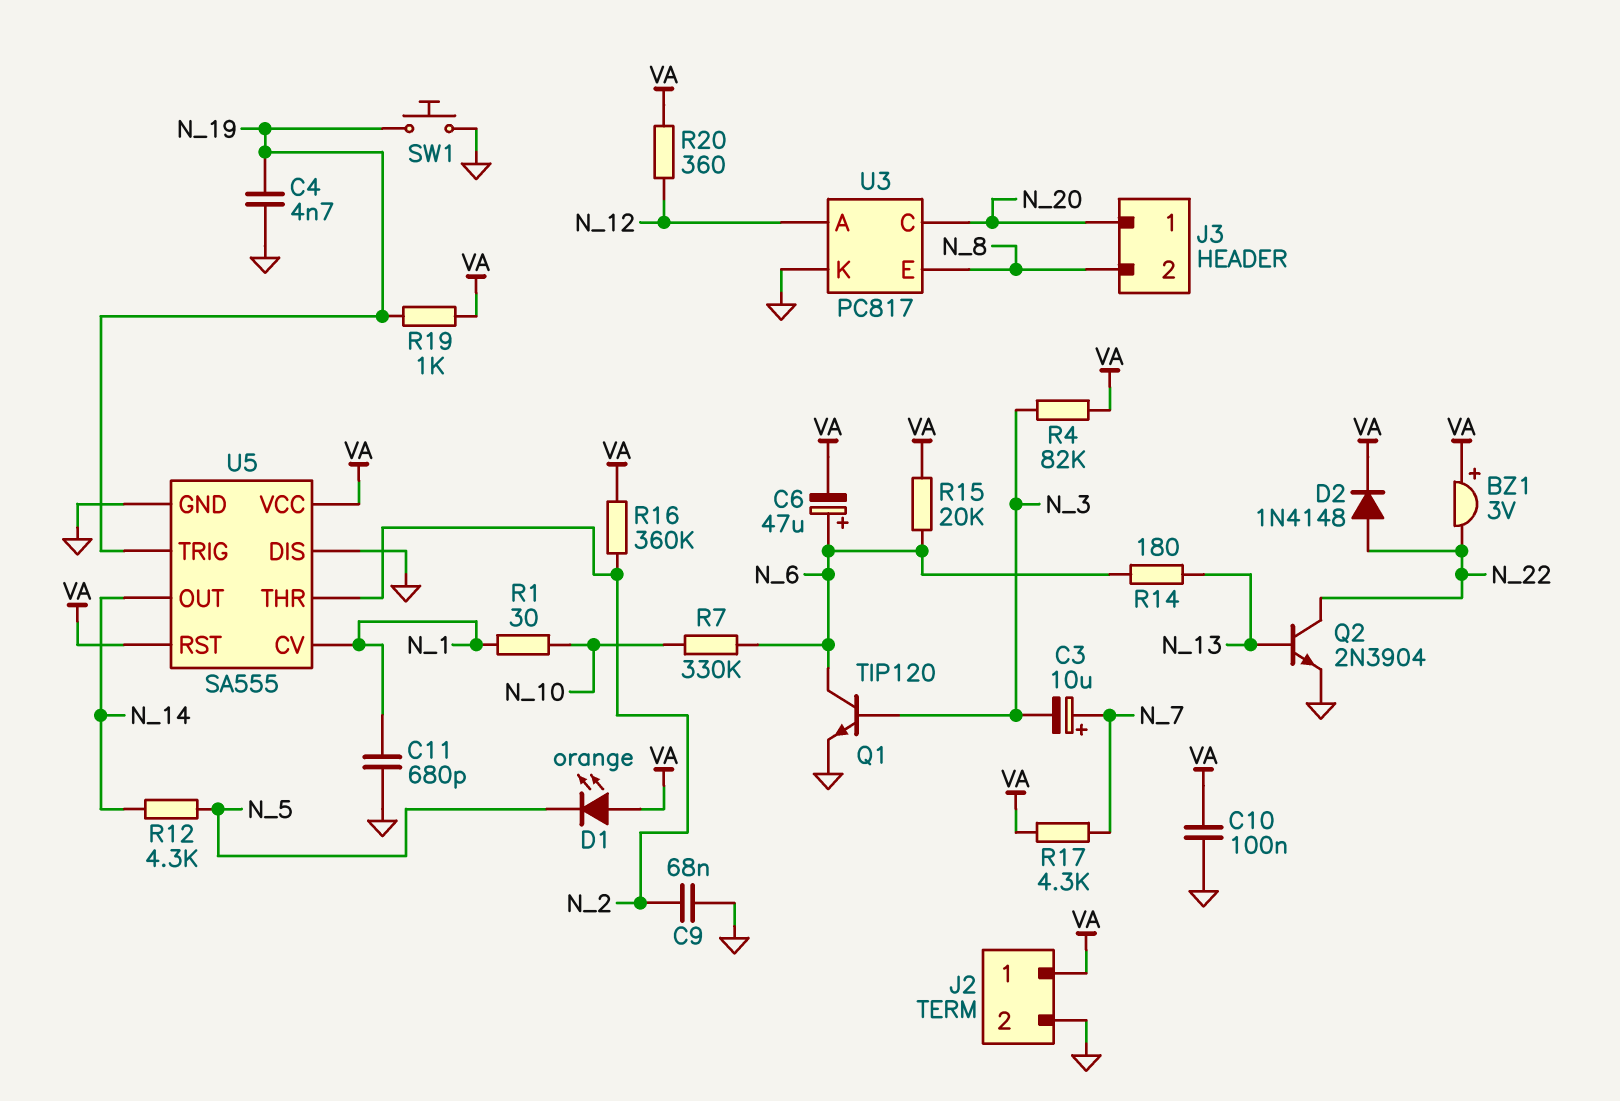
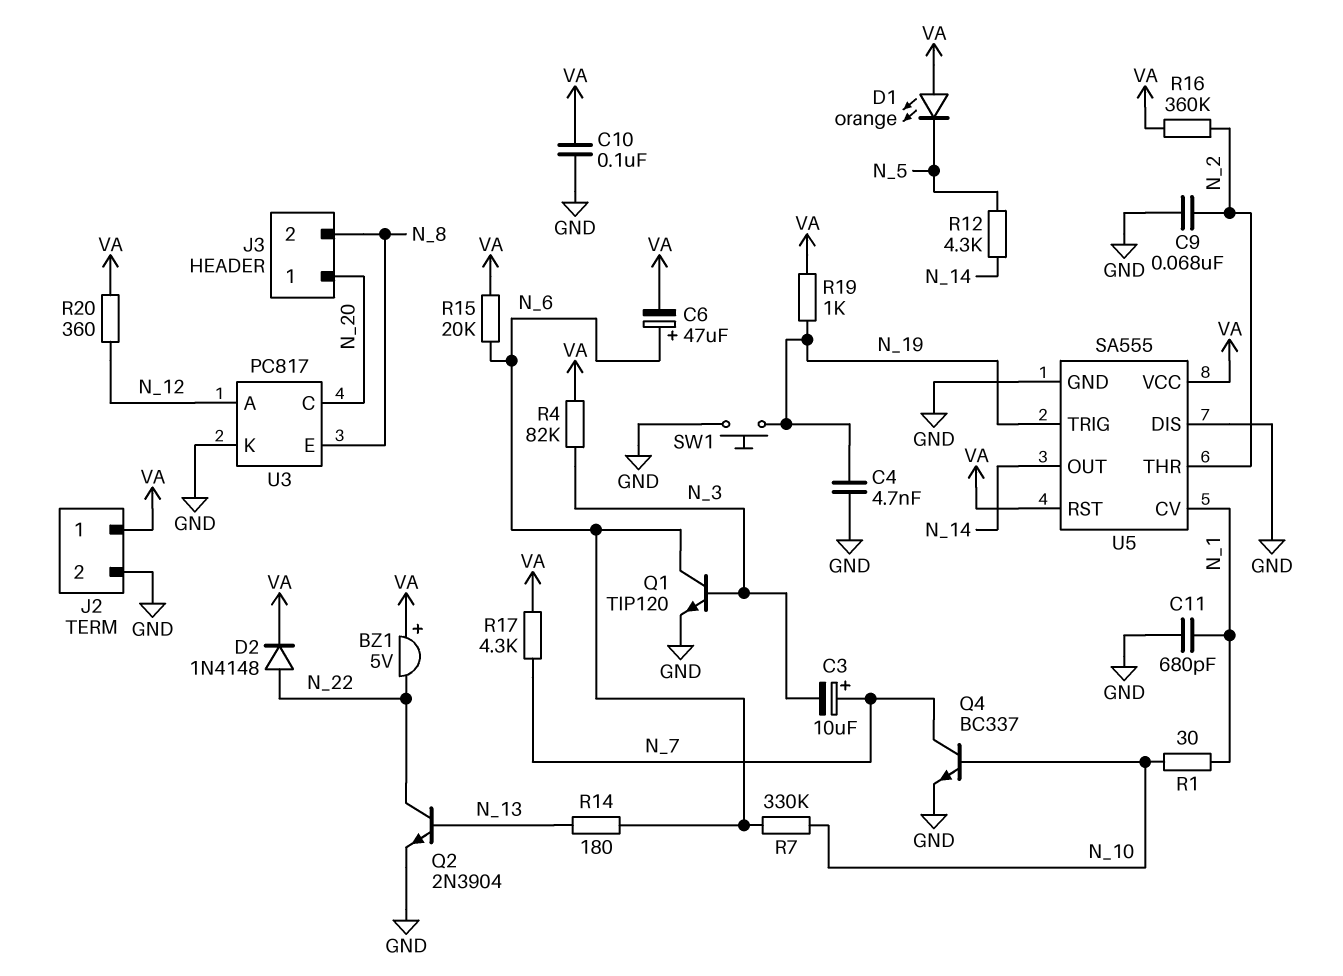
BZ1: buzzer 3V (plus VA, minus N_22) -> buzzer 5V (plus VA, minus N_22)
Q4: none -> NPN BC337 (B N_10, C N_7, E GND)

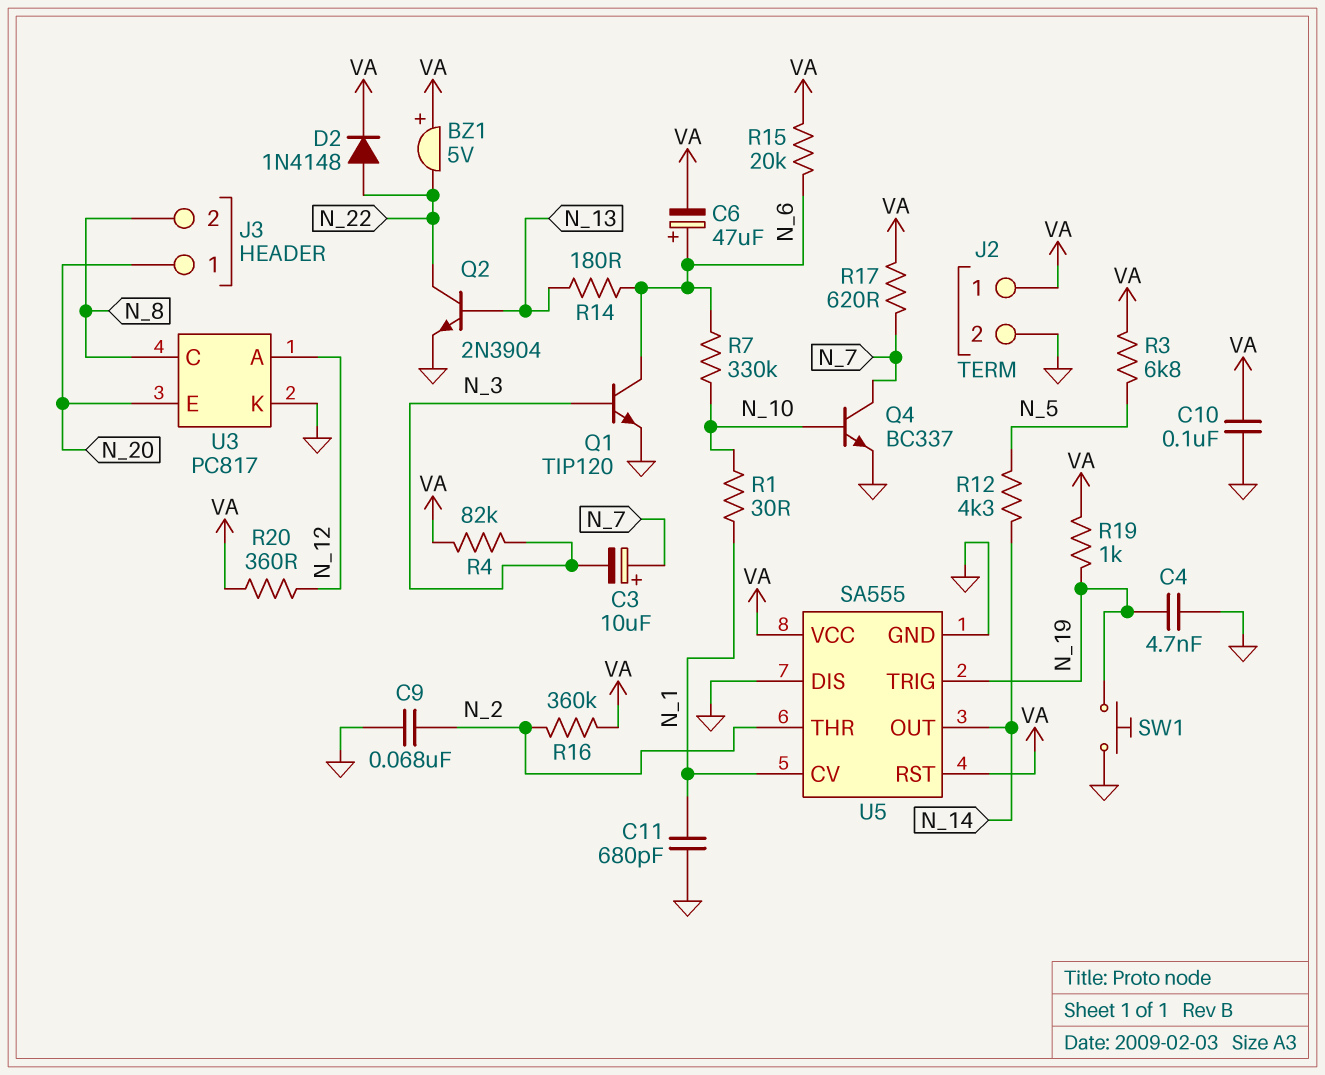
D1: LED orange (A VA, K N_5) -> none
R3: none -> 6.8k (N_5, VA)
R17: 4.3k (N_7, VA) -> 620 (N_7, VA)
U3 pin C: N_20 -> N_8
U3 pin E: N_8 -> N_20

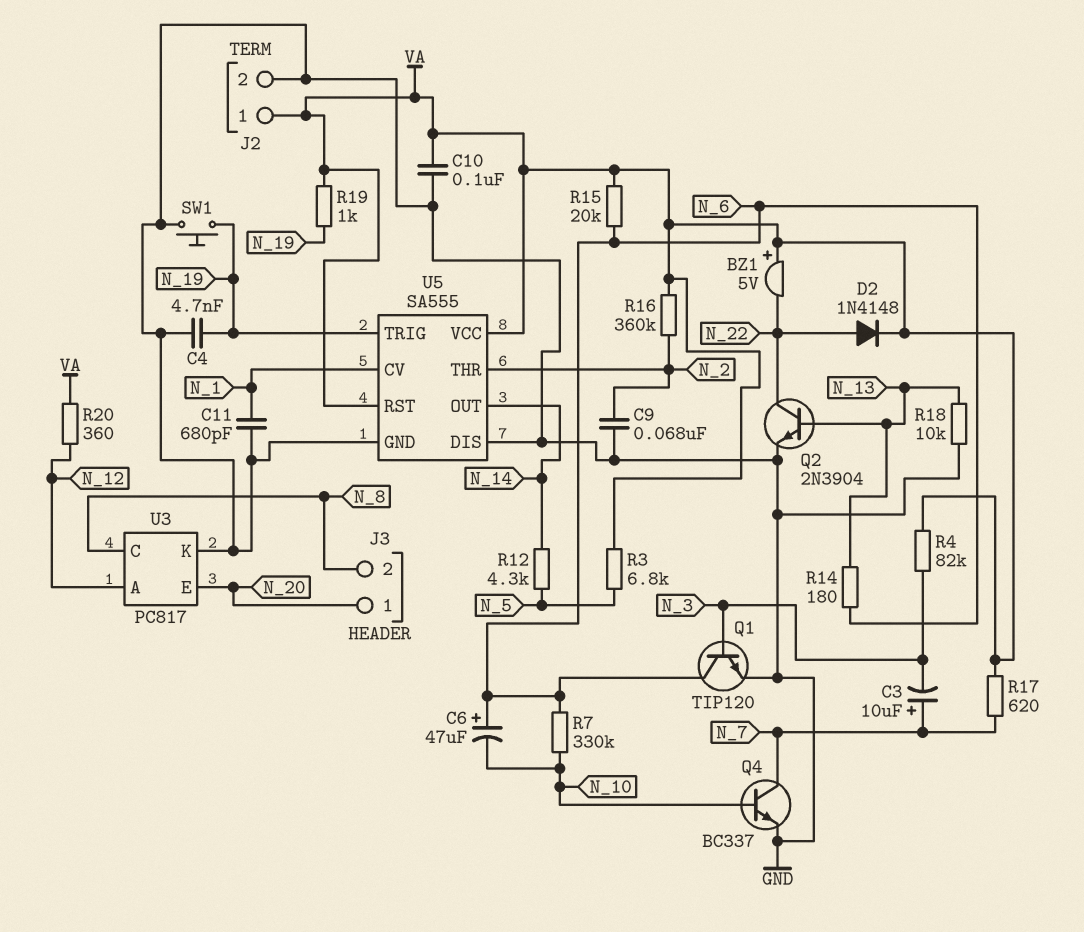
C6: 47uF (plus N_6, minus VA) -> 47uF (plus N_6, minus N_10)
R1: 30 (N_1, N_10) -> none
R18: none -> 10k (GND, N_13)

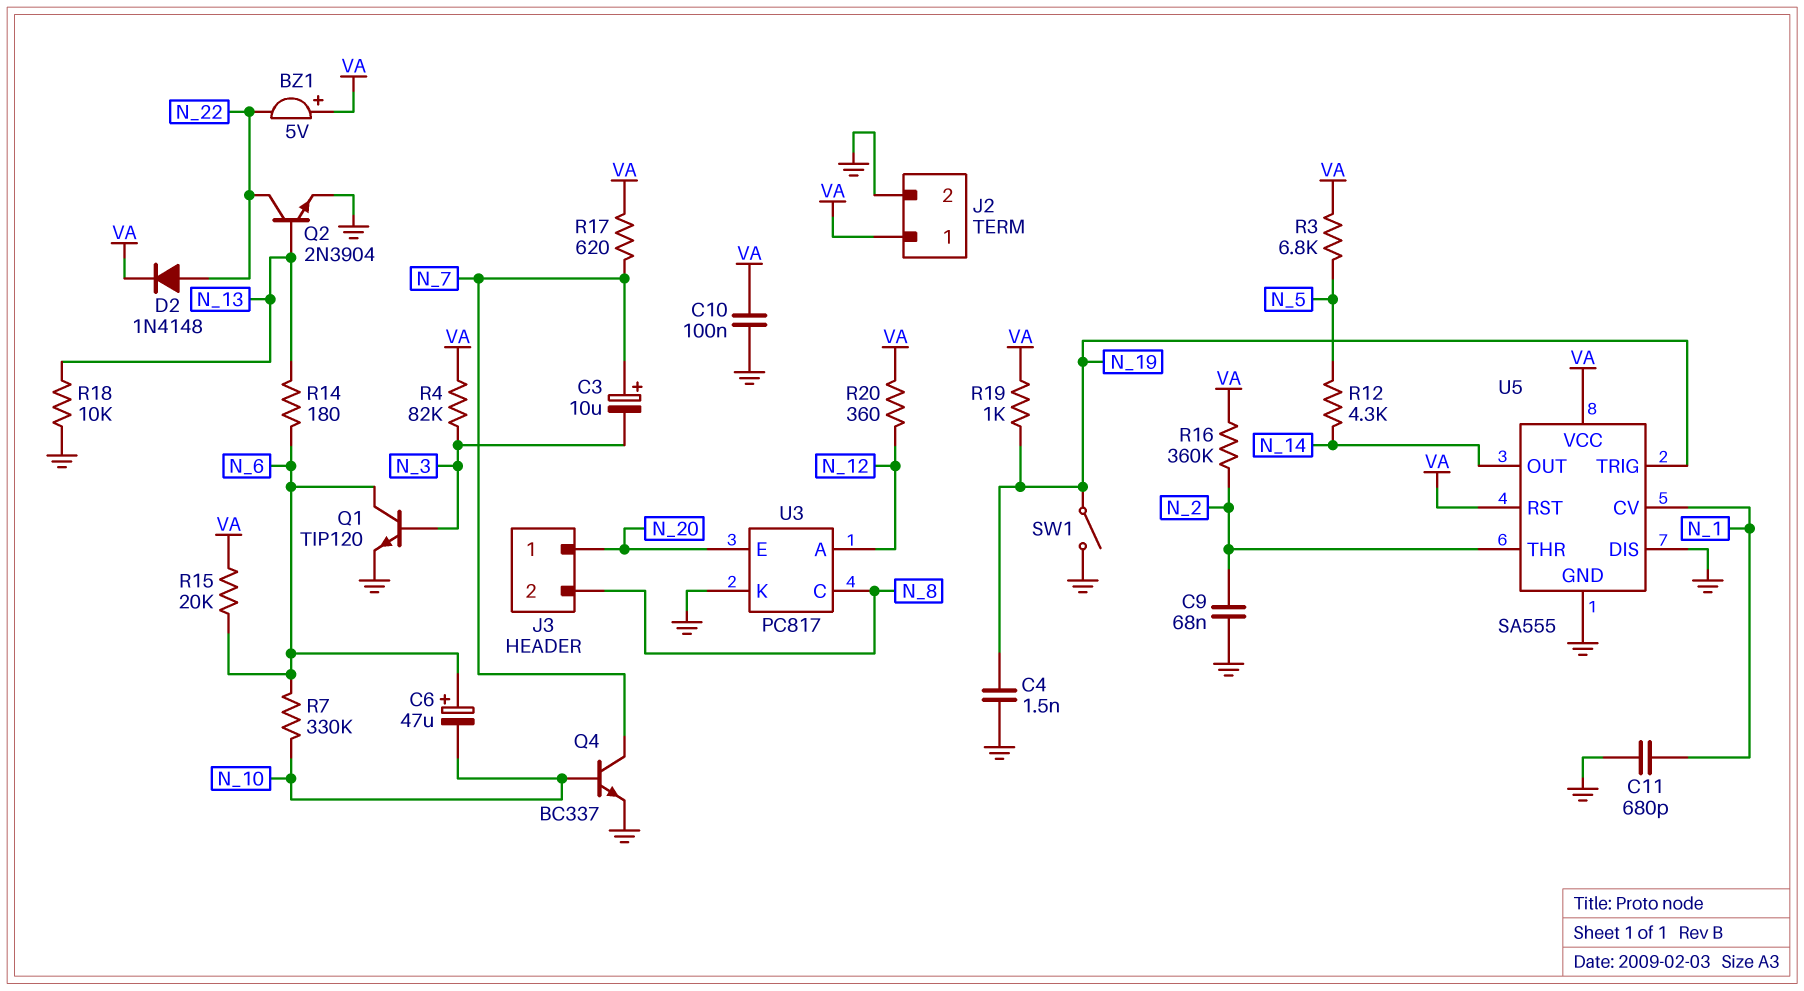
C4: 4.7nF (GND, N_19) -> 1.5nF (GND, N_19)
SW1: button (GND, N_19) -> switch (GND, N_19)

